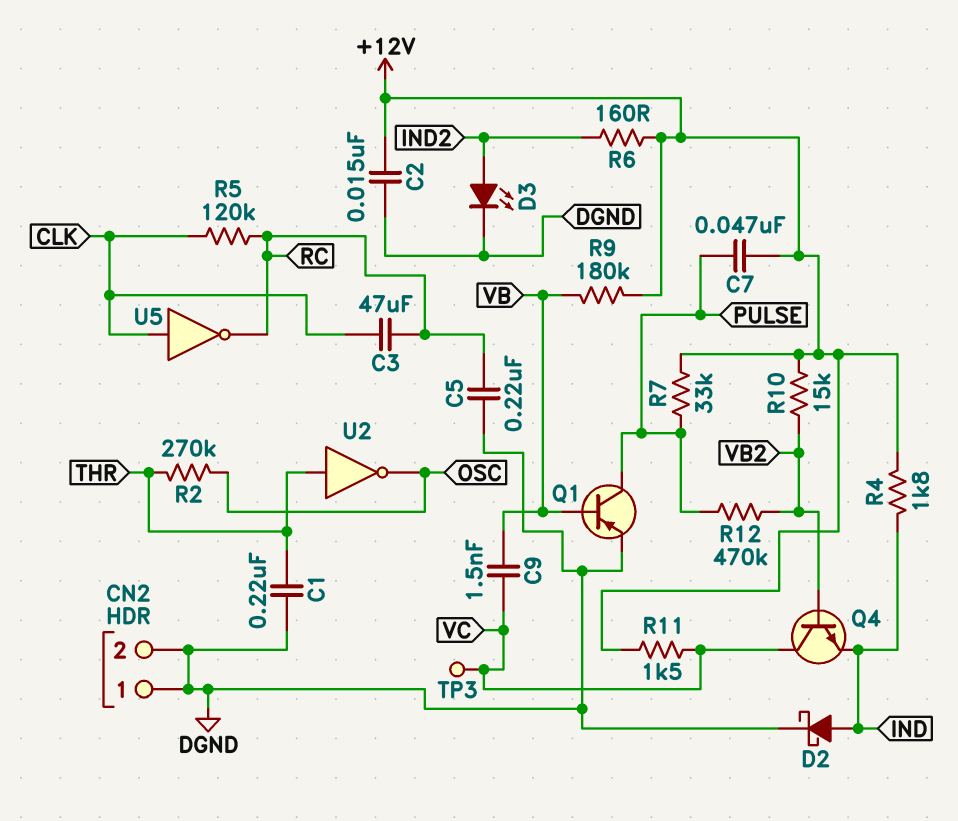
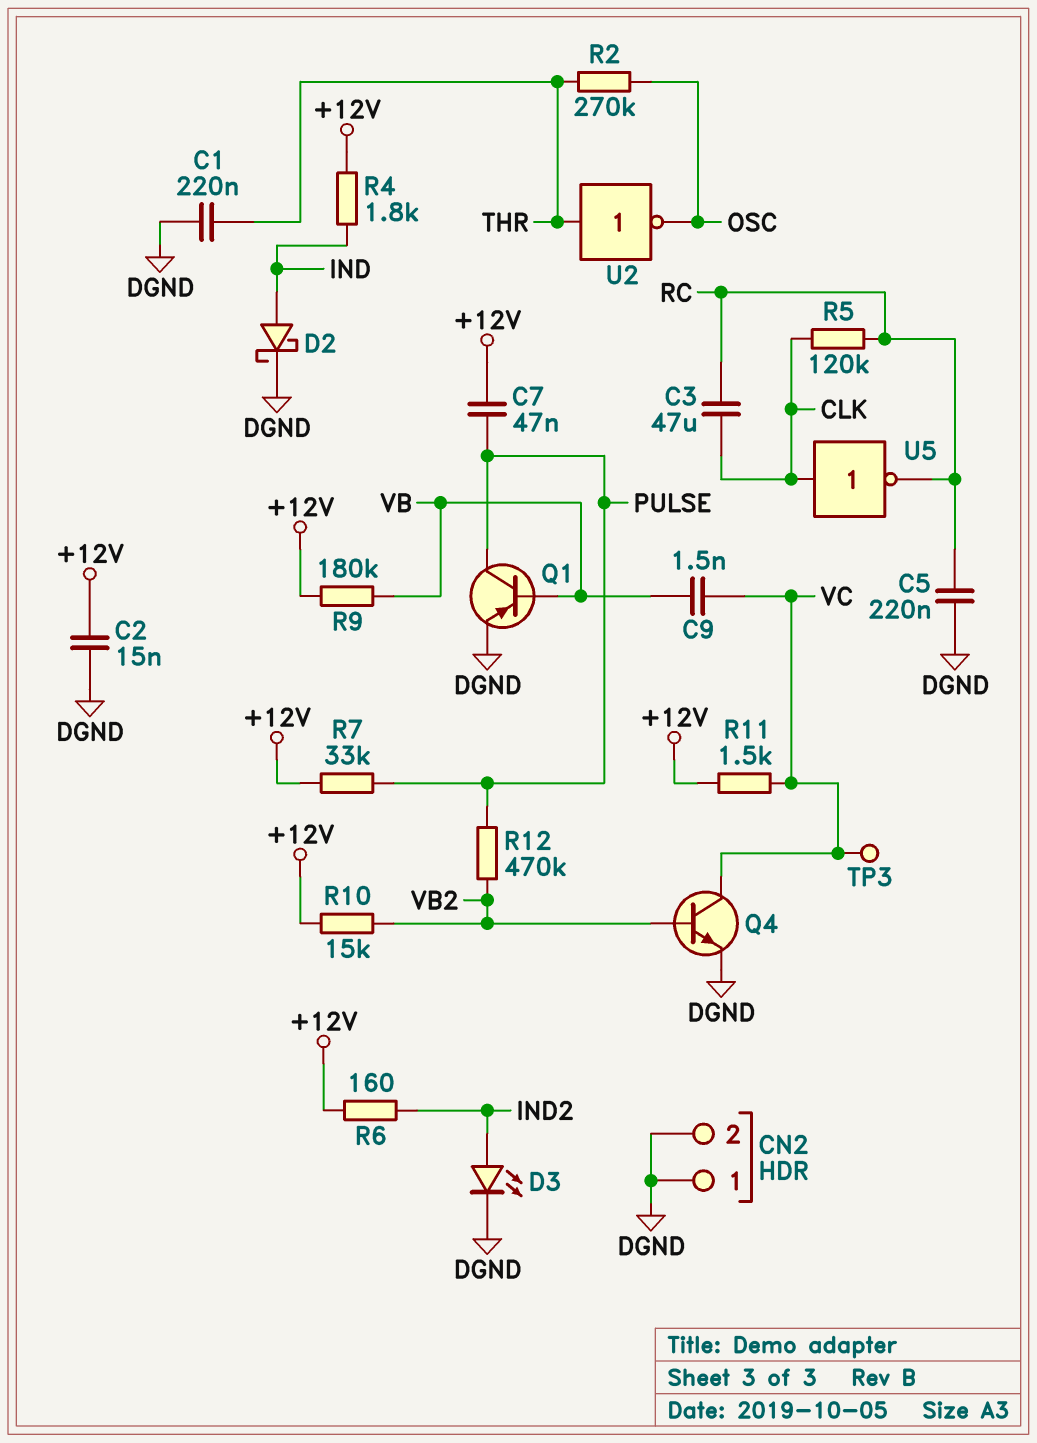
Q4: NPN (B VB2, C VC, E IND) -> NPN (B VB2, C VC, E DGND)

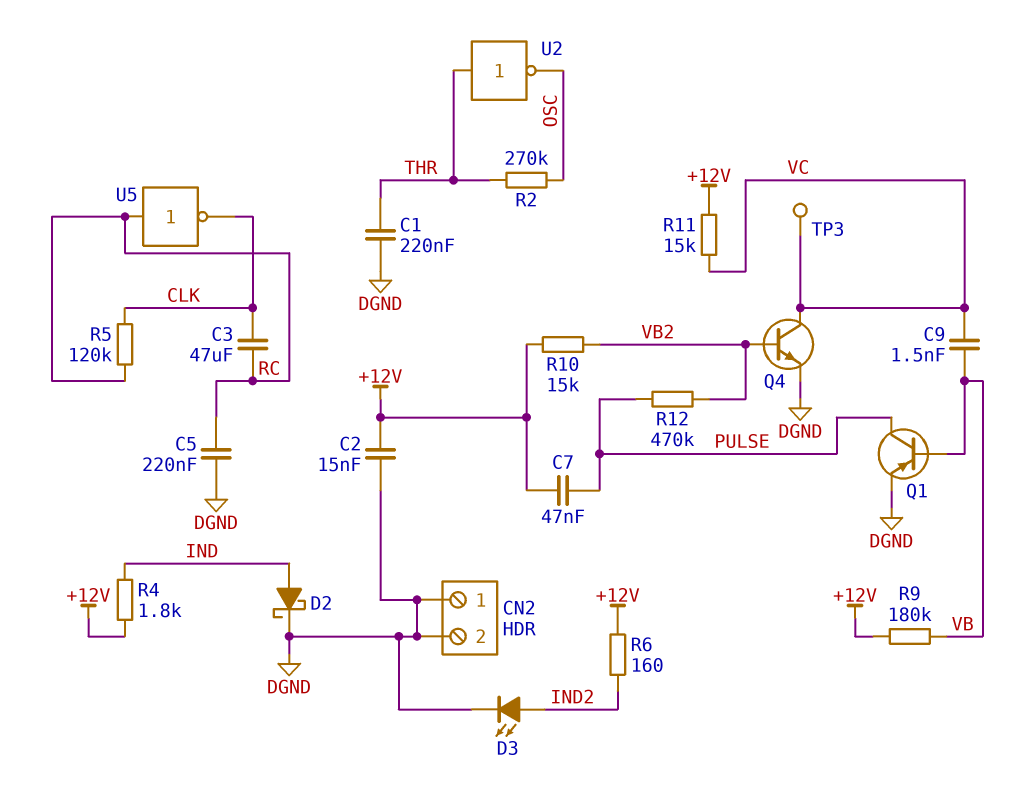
R7: 33k (+12V, PULSE) -> none
R11: 1.5k (+12V, VC) -> 15k (+12V, VC)
U5: NOT (in CLK, out RC) -> NOT (in RC, out CLK)

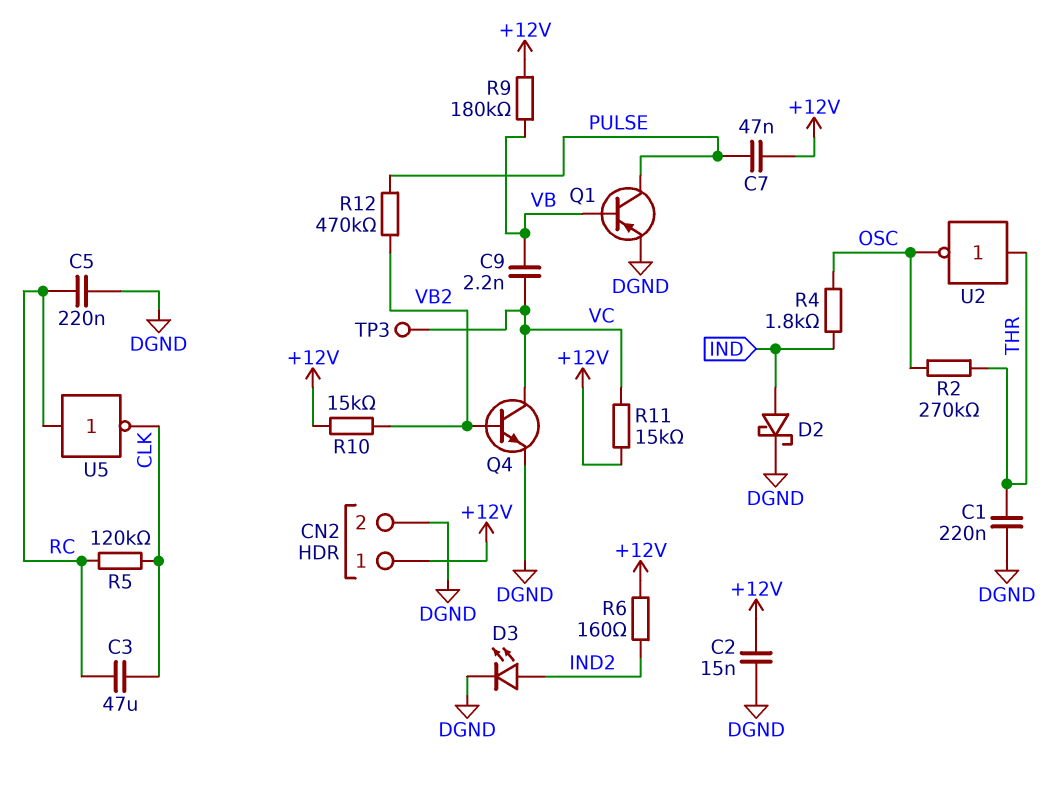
C9: 1.5nF (VB, VC) -> 2.2nF (VB, VC)
CN2 pin 1: DGND -> +12V
R4: 1.8k (+12V, IND) -> 1.8k (IND, OSC)

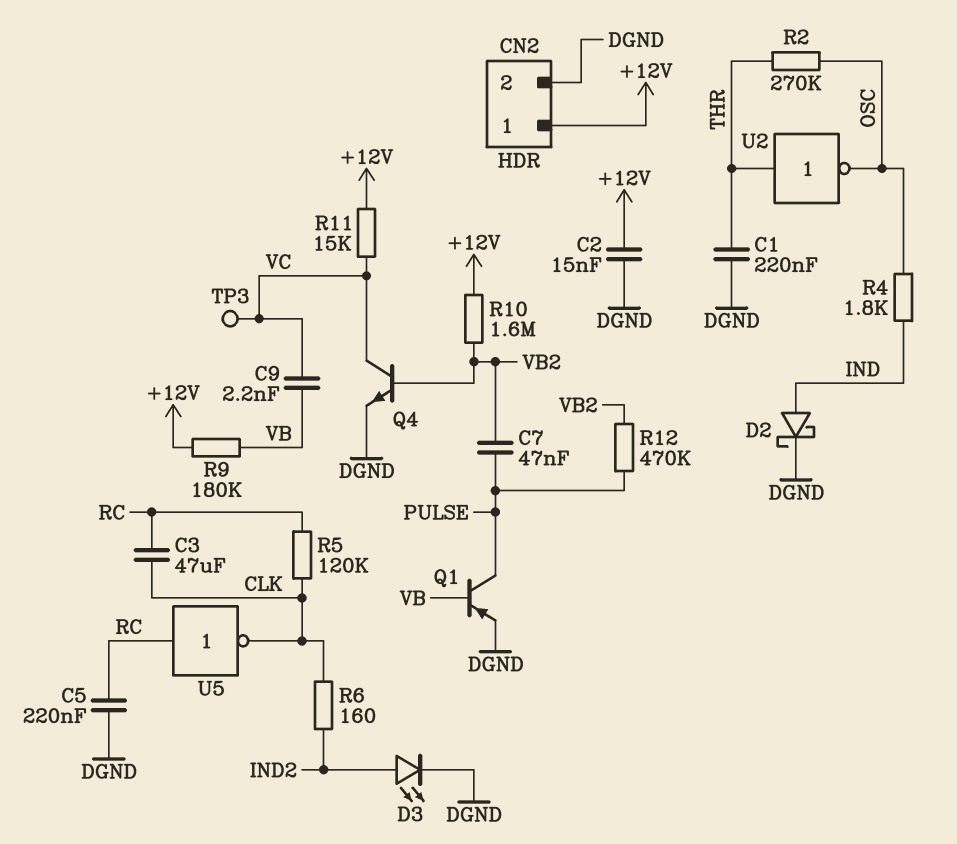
C7: 47nF (+12V, PULSE) -> 47nF (PULSE, VB2)
R6: 160 (+12V, IND2) -> 160 (CLK, IND2)
R10: 15k (+12V, VB2) -> 1.6M (+12V, VB2)

